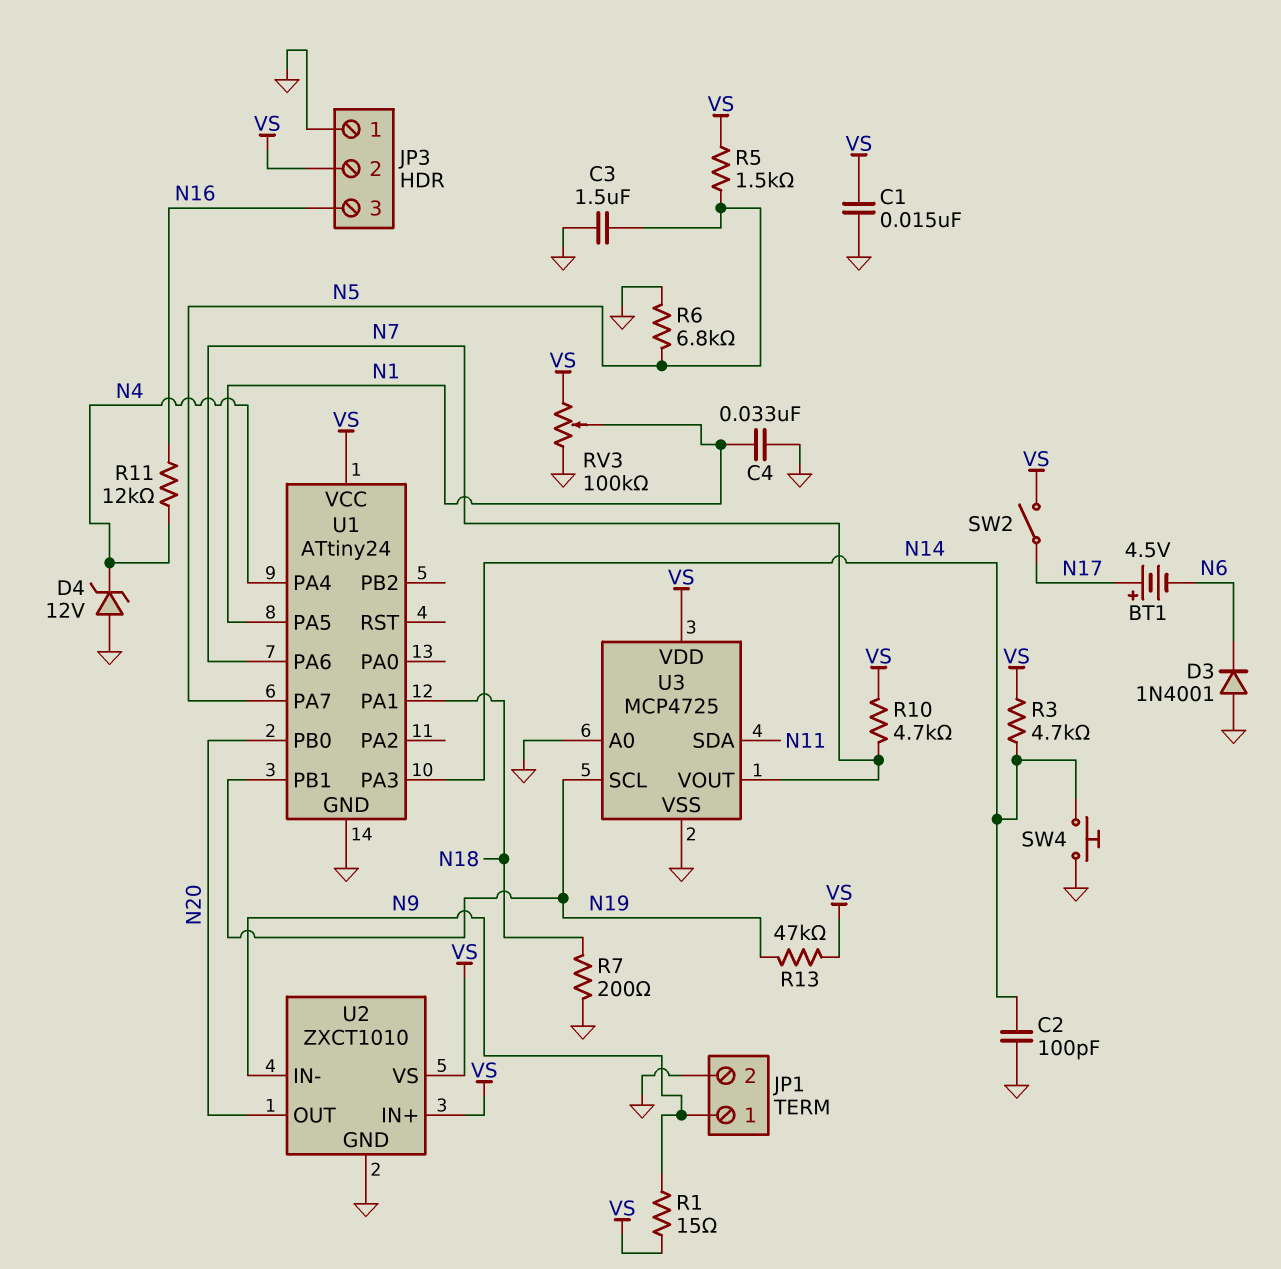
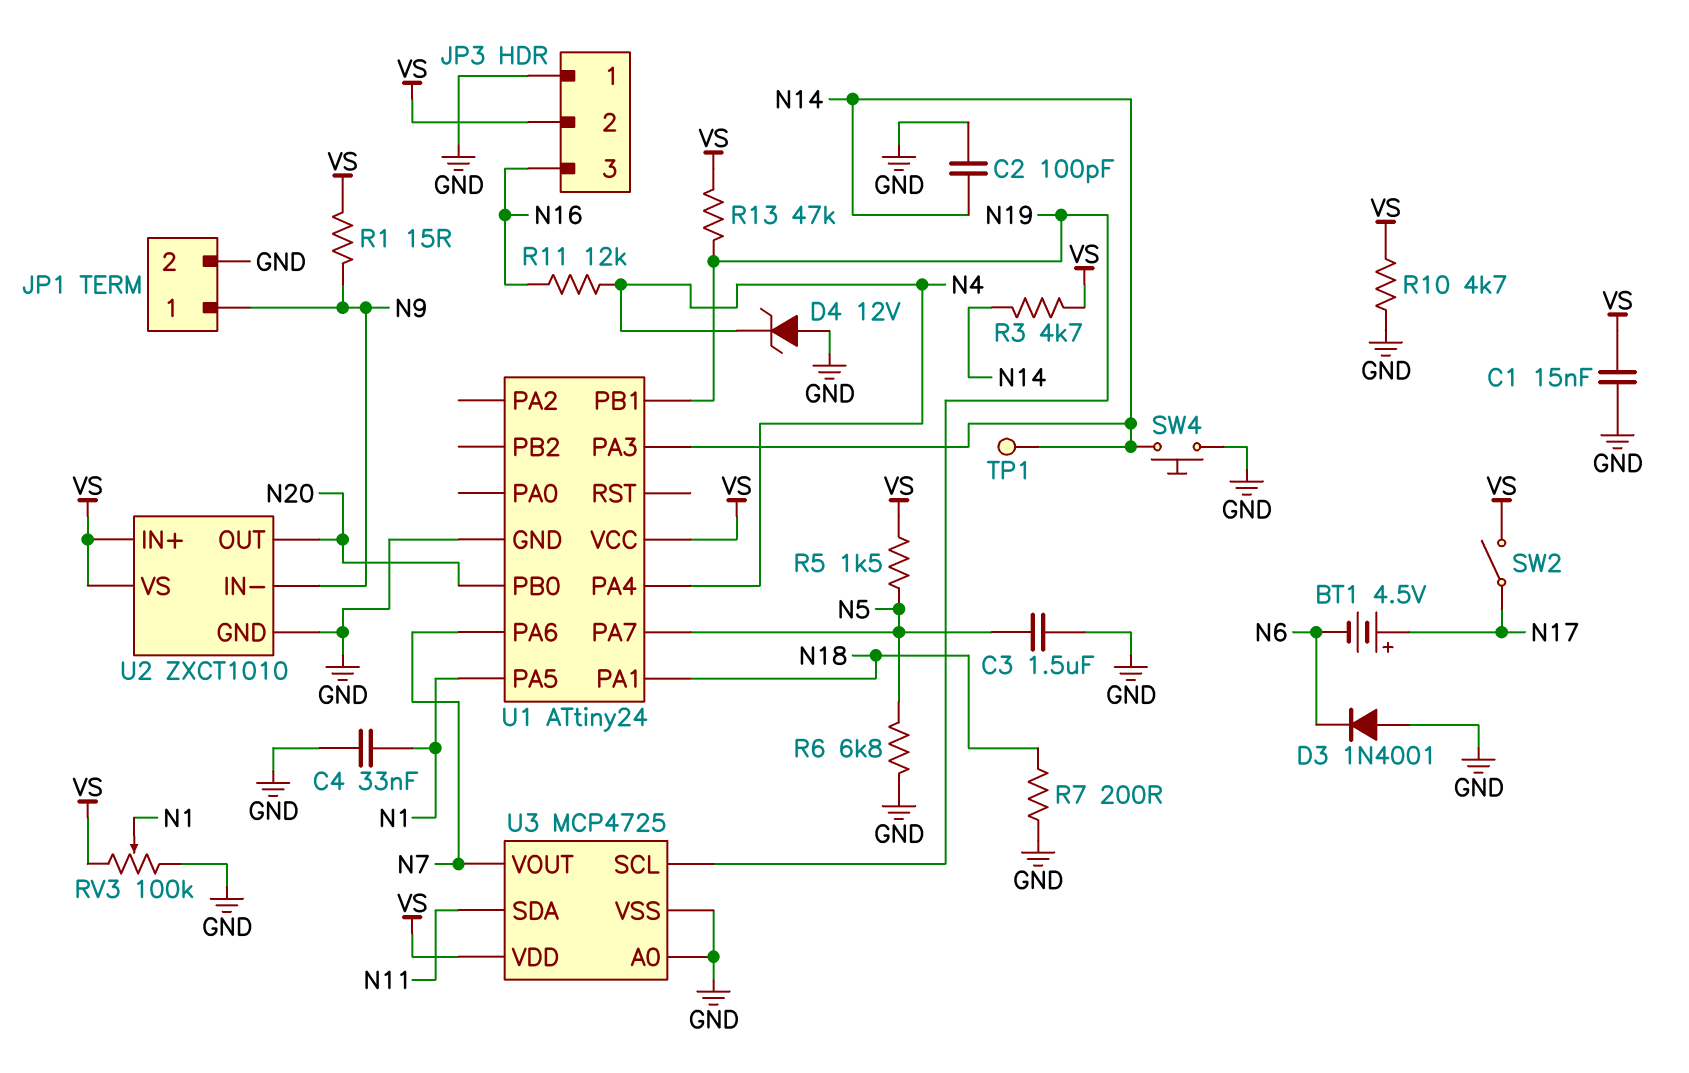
R10: 4.7k (N7, VS) -> 4.7k (GND, VS)
TP1: none -> test point (N14)

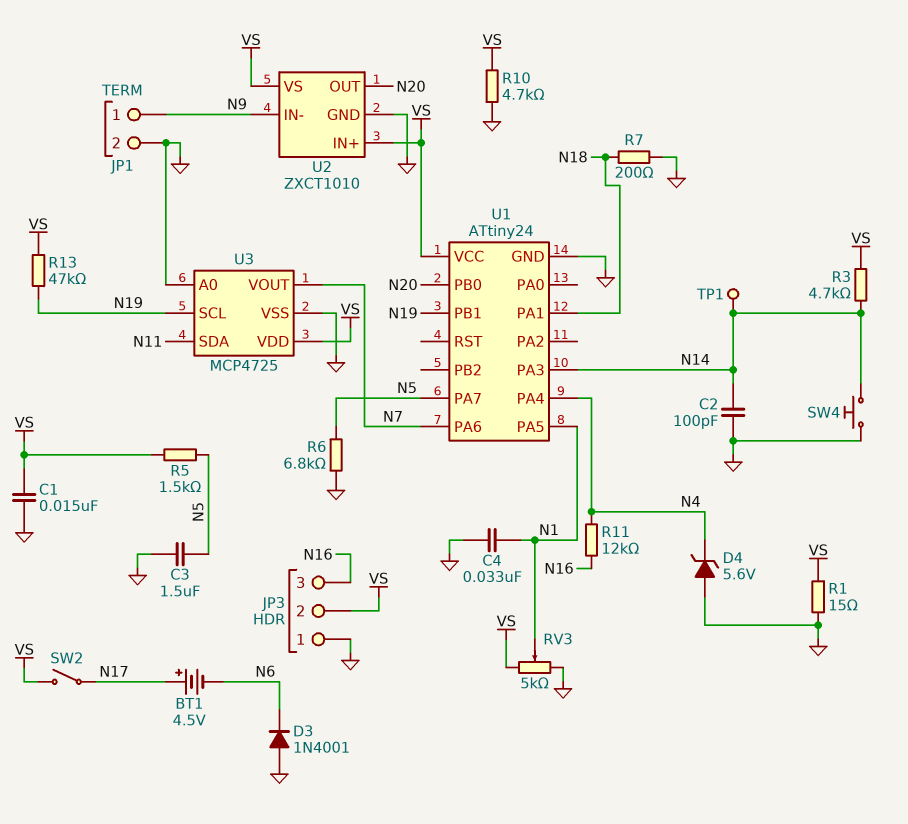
D4: zener 12V (A GND, K N4) -> zener 5.6V (A GND, K N4)
R1: 15 (N9, VS) -> 15 (GND, VS)
RV3: 100k (GND, VS, wiper N1) -> 5k (GND, VS, wiper N1)

